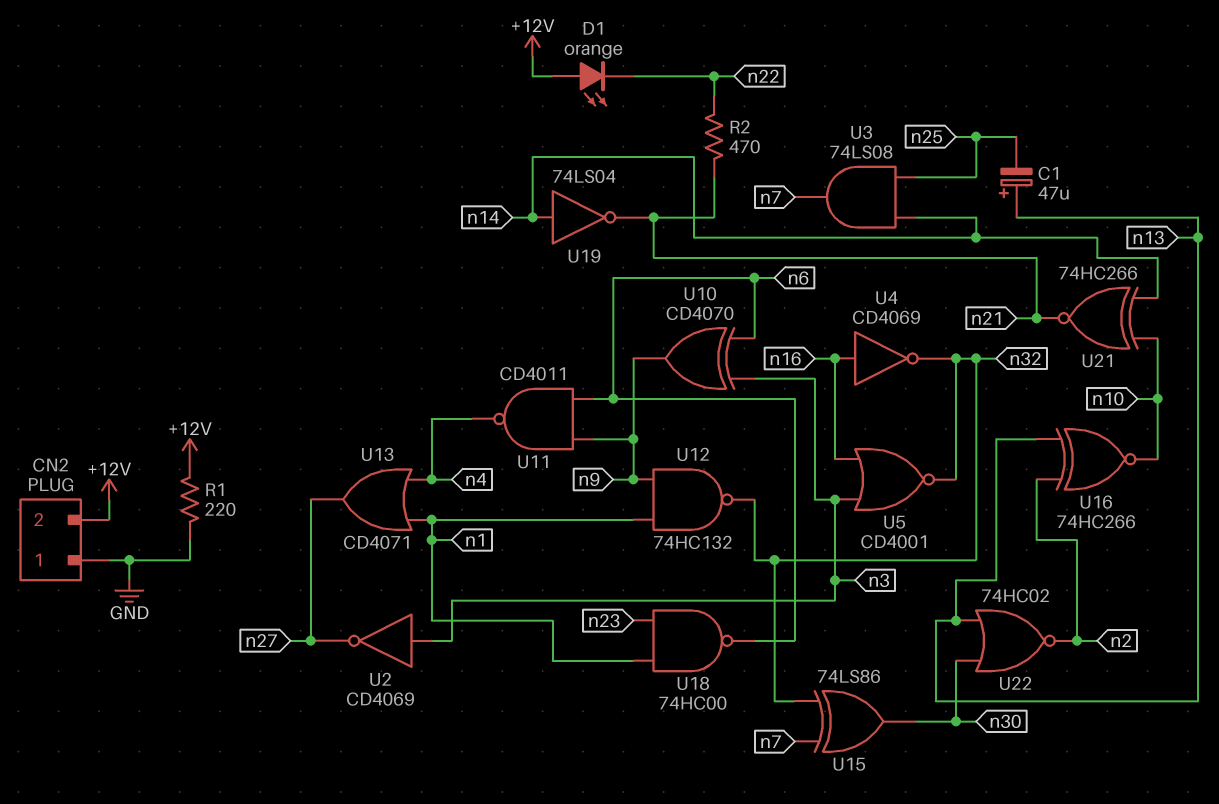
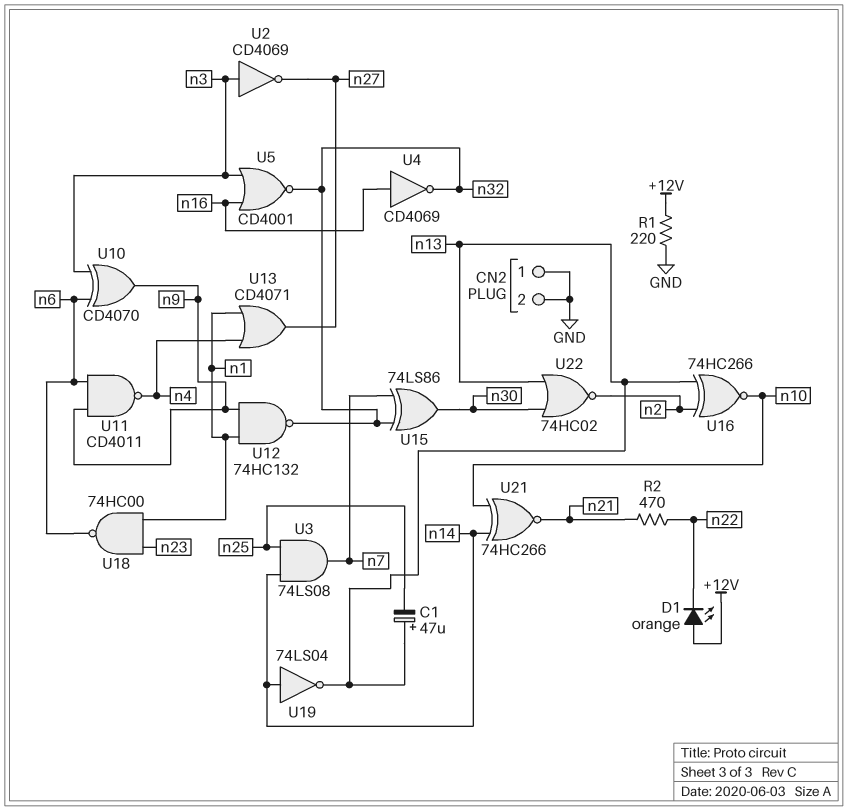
CN2 pin 2: +12V -> GND
U19: NOT 74LS04 (in n14, out n21) -> NOT 74LS04 (in n14, out n13)

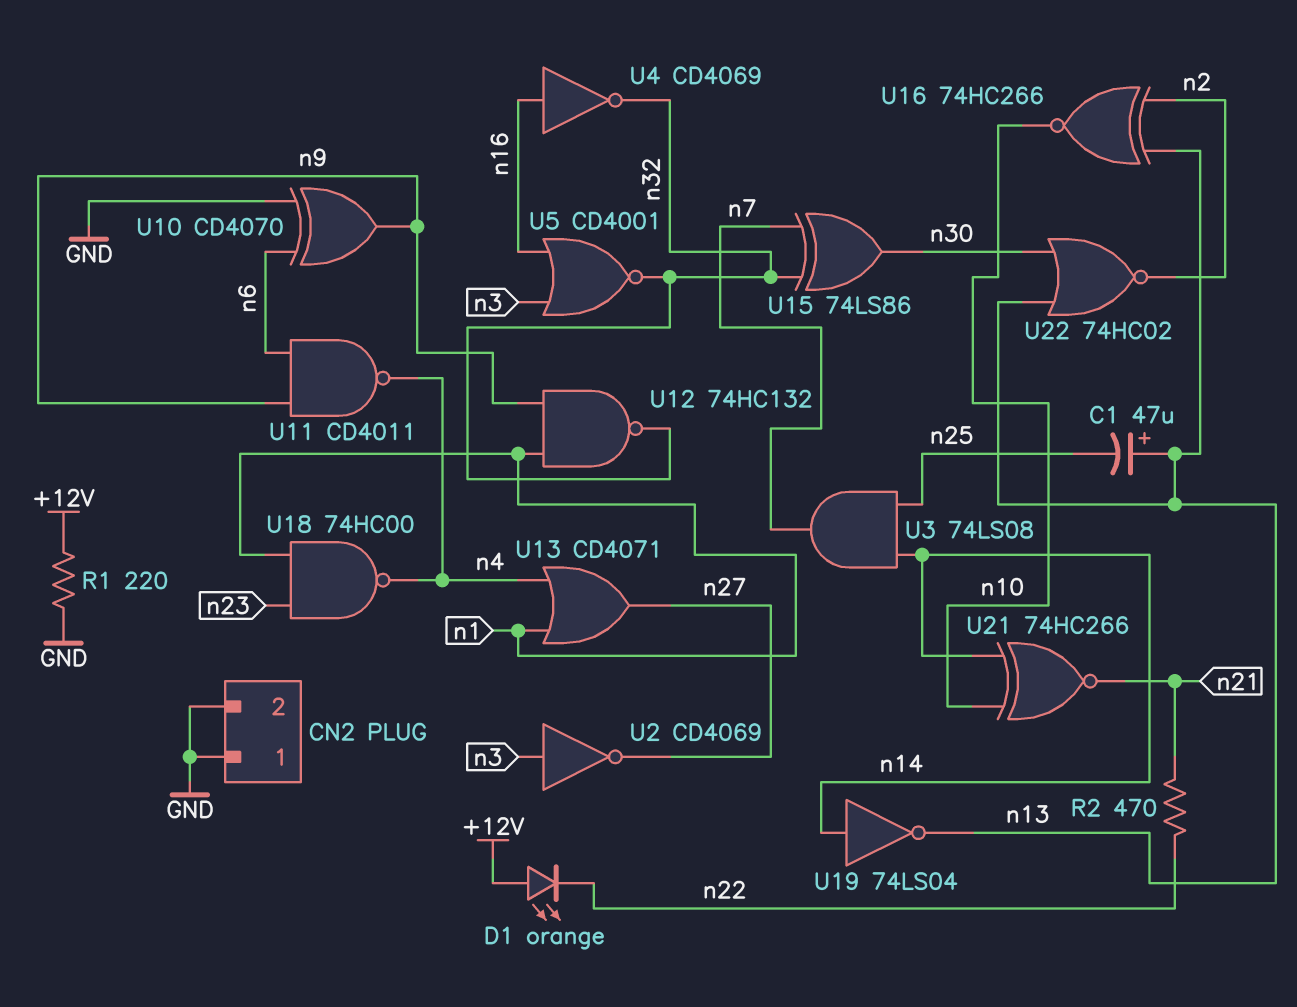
U10: XOR CD4070 (in n3, in n6, out n9) -> XOR CD4070 (in GND, in n6, out n9)
U18: NAND 74HC00 (in n1, in n23, out n6) -> NAND 74HC00 (in n1, in n23, out n4)

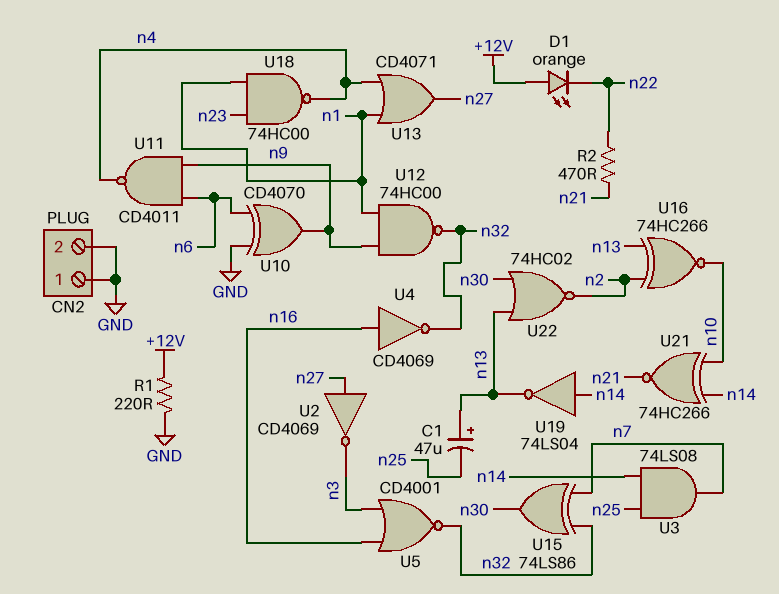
U2: NOT CD4069 (in n3, out n27) -> NOT CD4069 (in n27, out n3)
U12: NAND 74HC132 (in n1, in n9, out n32) -> NAND 74HC00 (in n1, in n9, out n32)

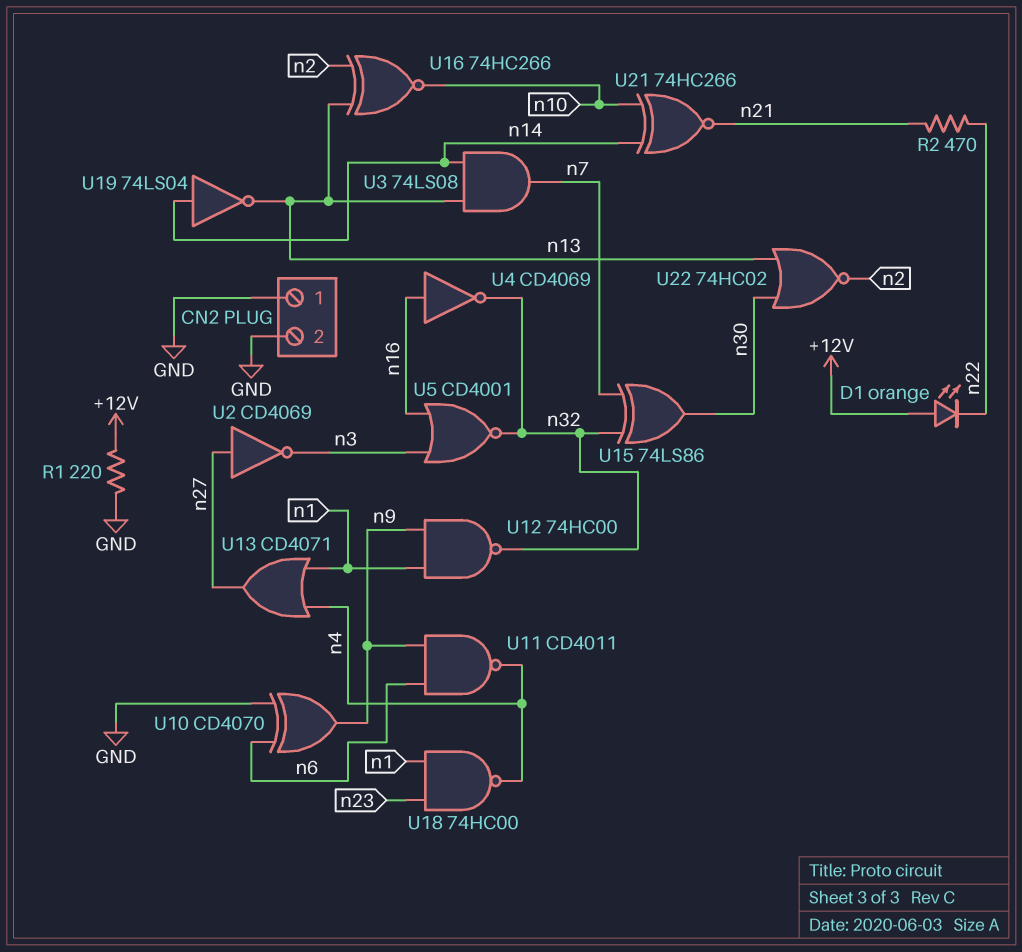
C1: 47uF (plus n13, minus n25) -> none
U3: AND 74LS08 (in n14, in n25, out n7) -> AND 74LS08 (in n13, in n14, out n7)

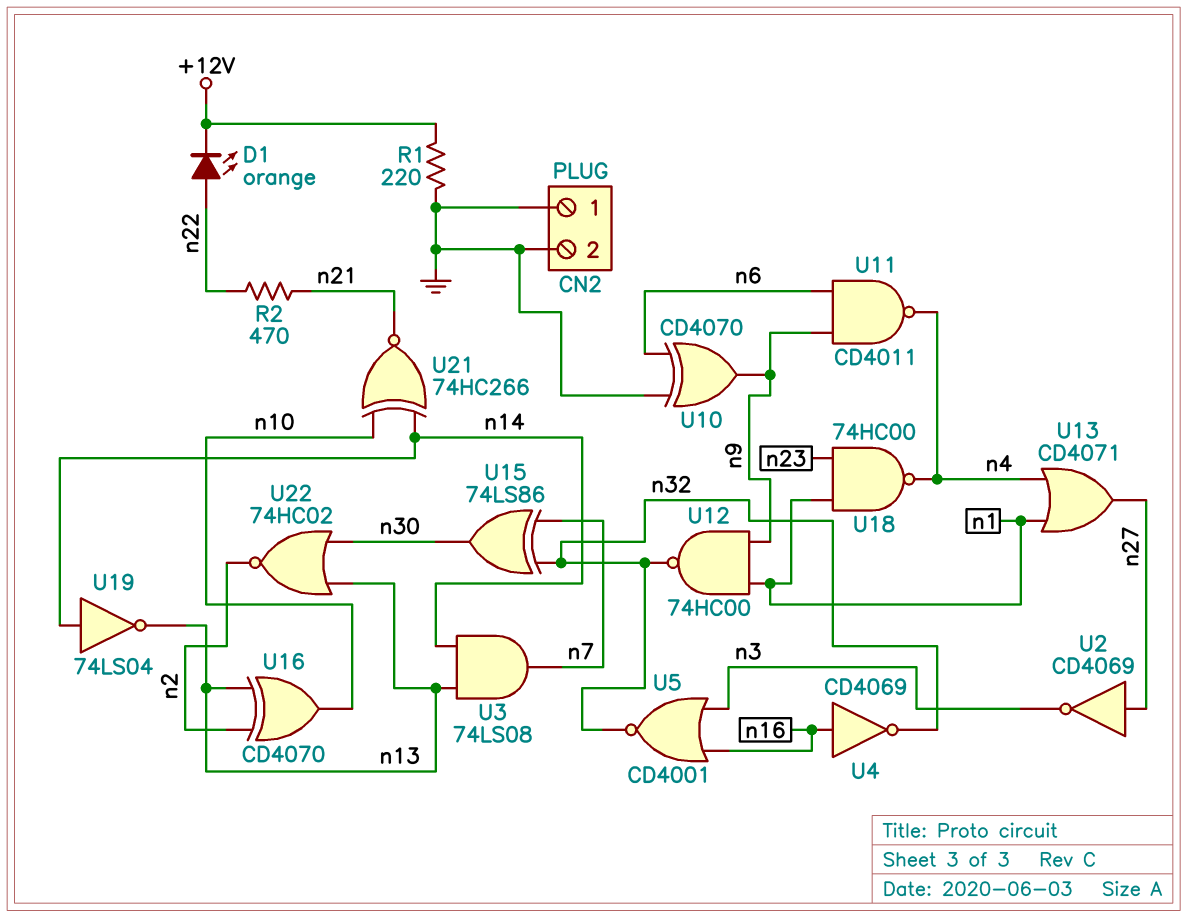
D1: LED orange (A +12V, K n22) -> LED orange (A n22, K +12V)
U16: XNOR 74HC266 (in n2, in n13, out n10) -> XOR CD4070 (in n2, in n13, out n10)

